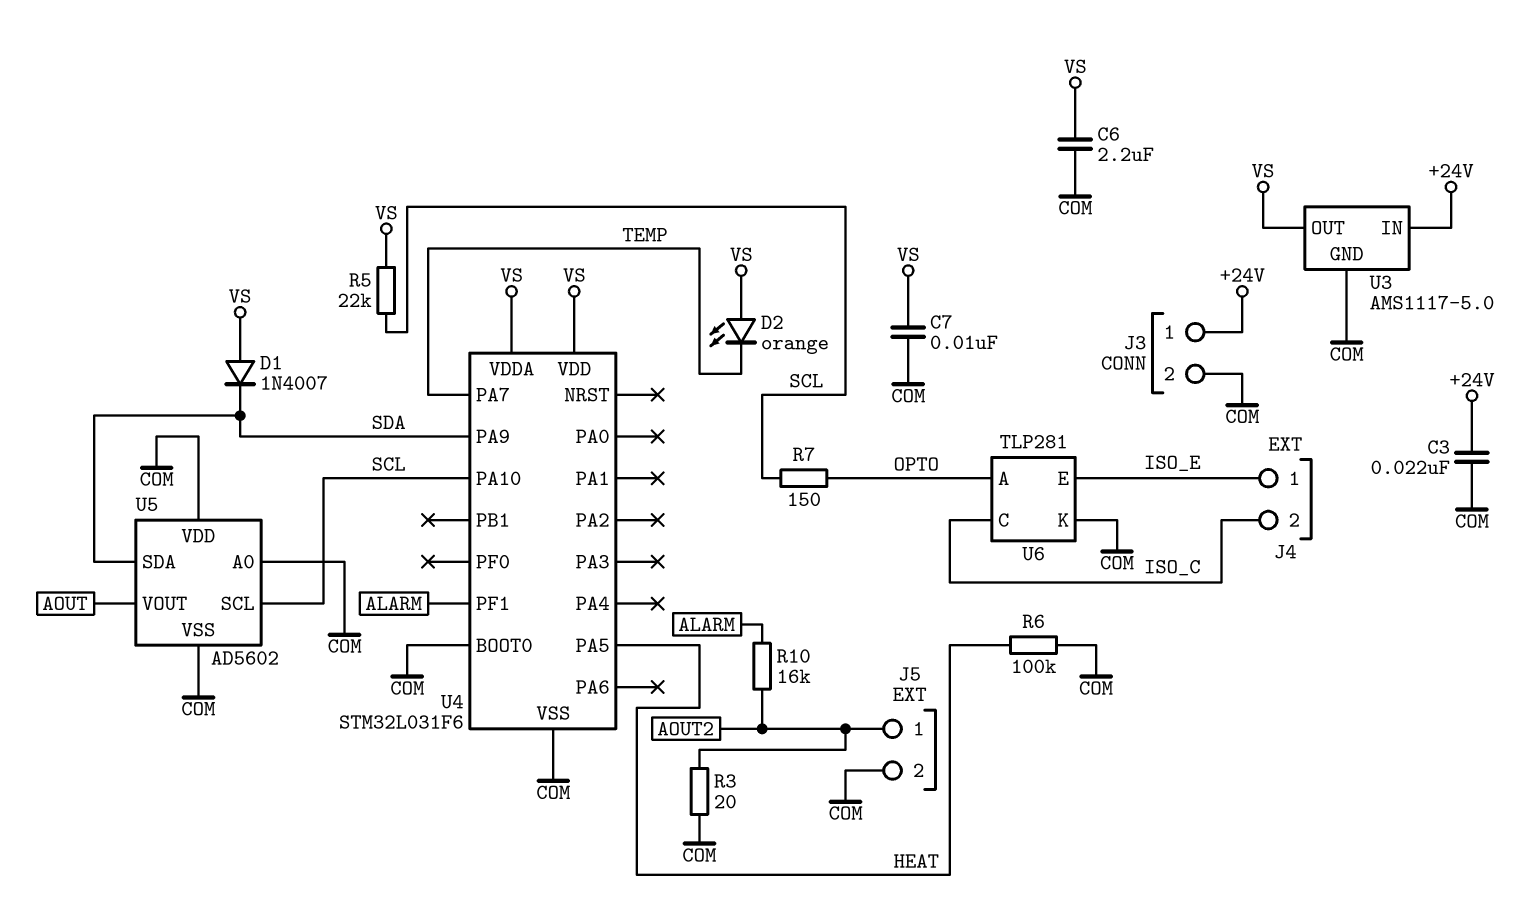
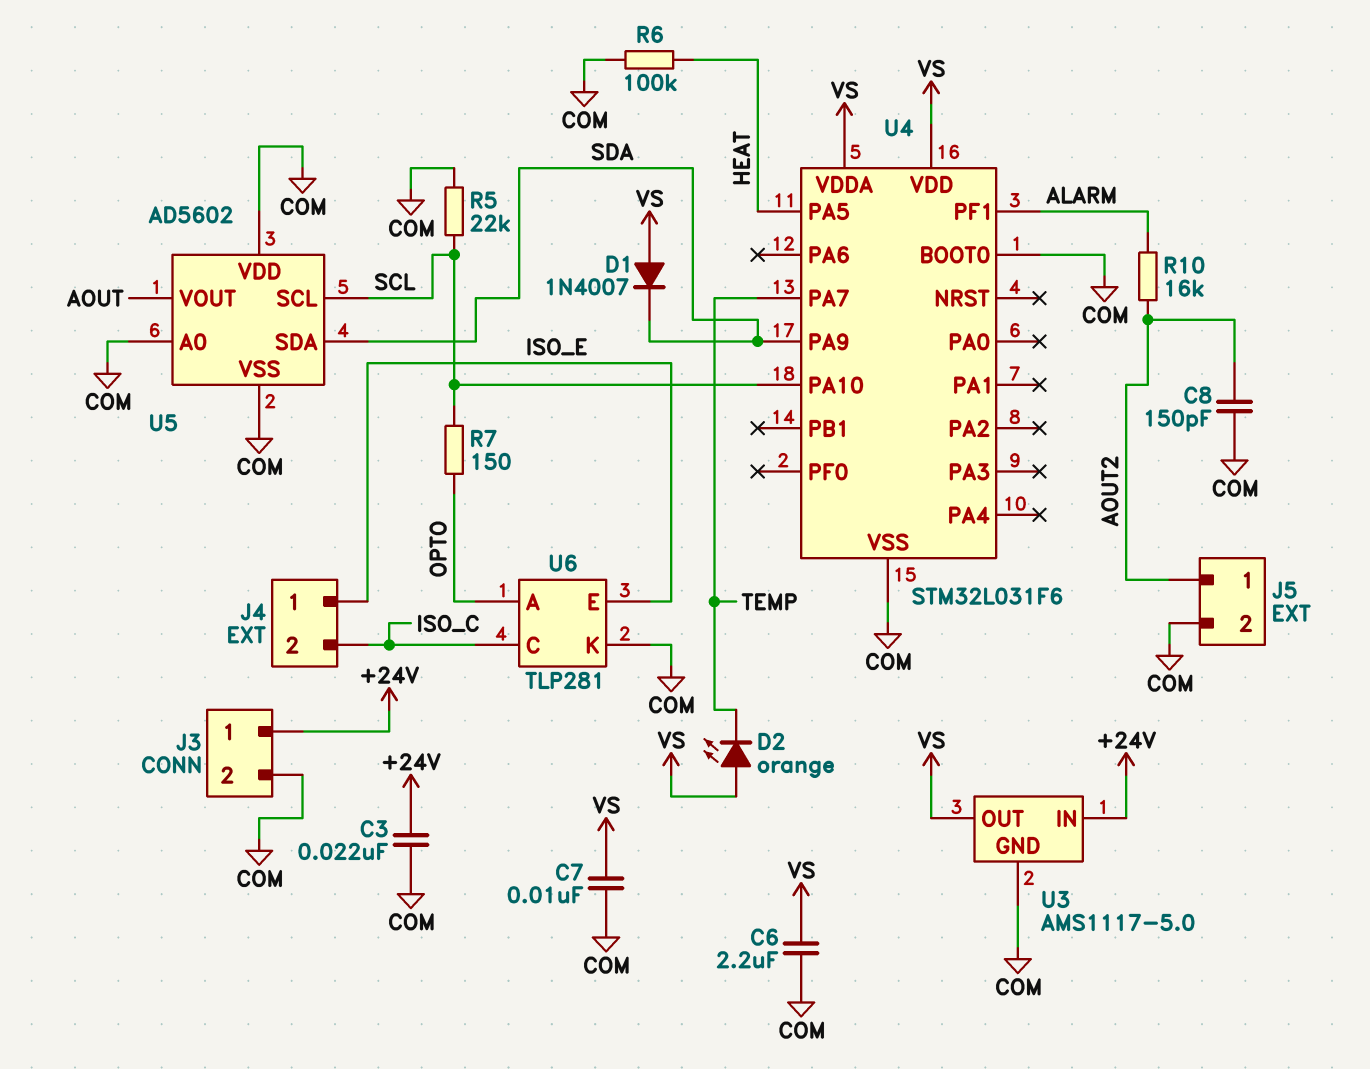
C8: none -> 150pF (AOUT2, COM)
R3: 20 (AOUT2, COM) -> none
R5: 22k (SCL, VS) -> 22k (COM, SCL)

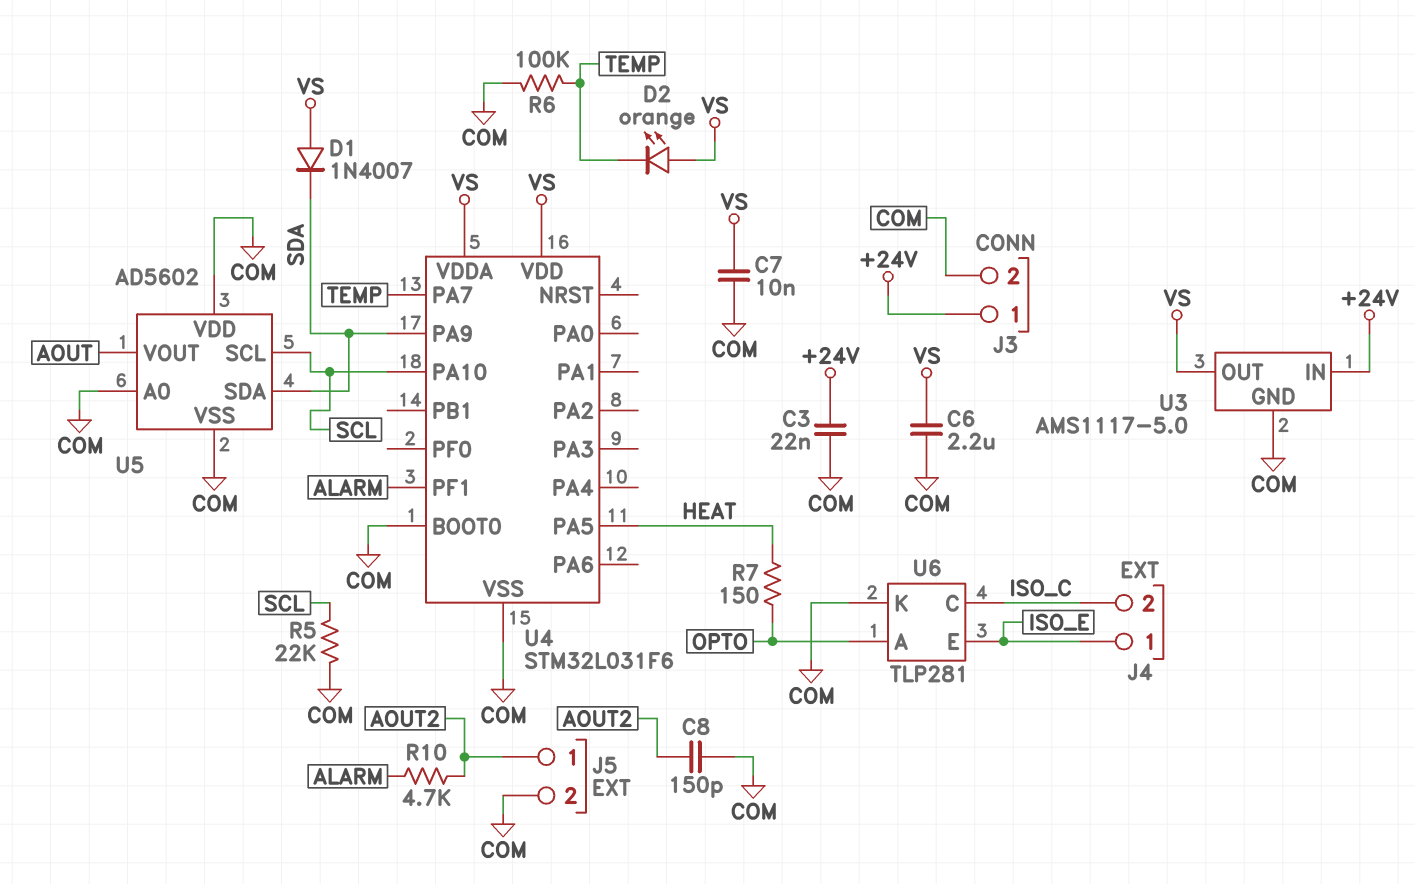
R6: 100k (COM, HEAT) -> 100k (COM, TEMP)
R7: 150 (OPTO, SCL) -> 150 (HEAT, OPTO)
R10: 16k (ALARM, AOUT2) -> 4.7k (ALARM, AOUT2)

